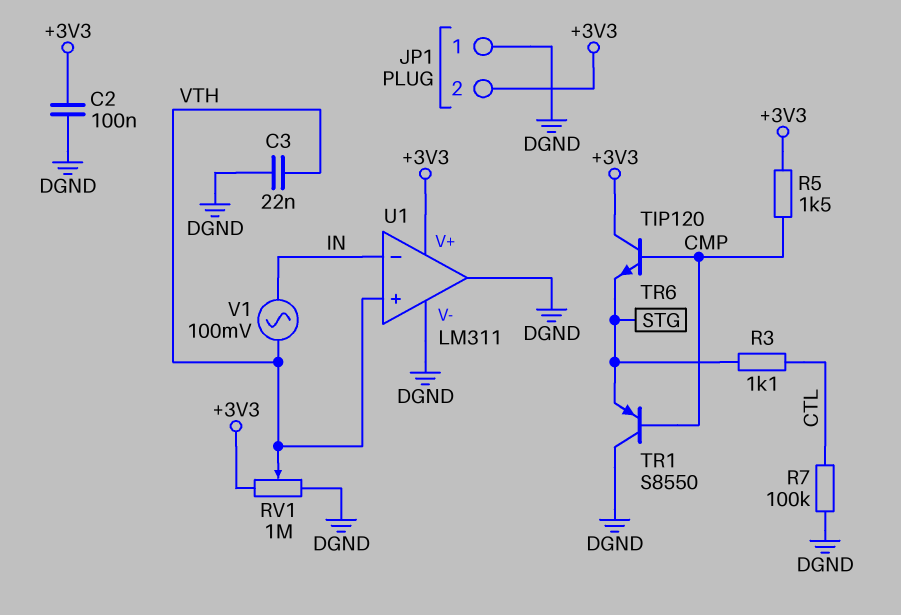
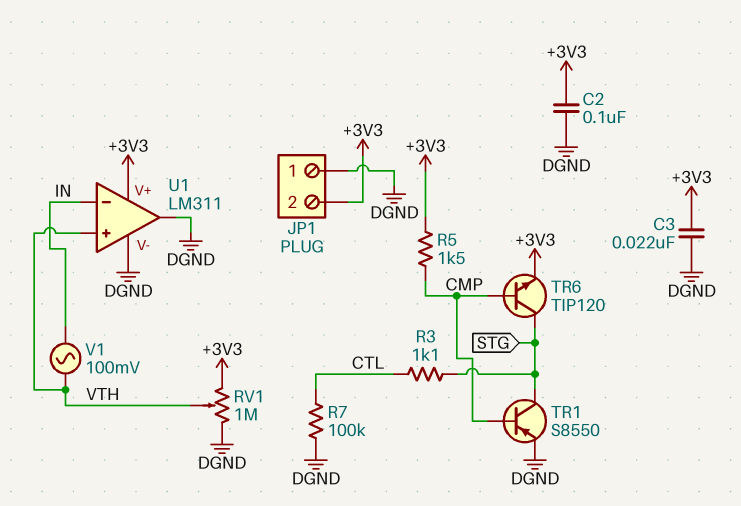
C3: 22nF (DGND, VTH) -> 22nF (+3V3, DGND)
TR1: PNP S8550 (B CMP, C DGND, E STG) -> PNP S8550 (B CMP, C STG, E DGND)
TR6: NPN TIP120 (B CMP, C +3V3, E STG) -> NPN TIP120 (B CMP, C STG, E +3V3)

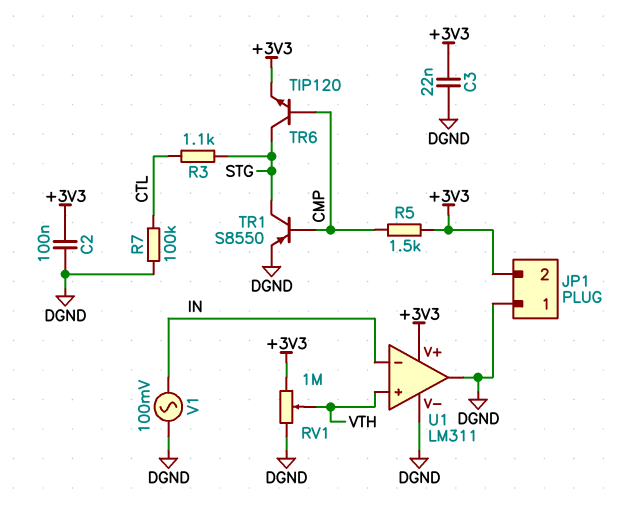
V1: AC 100mV (IN, VTH) -> AC 100mV (DGND, IN)

